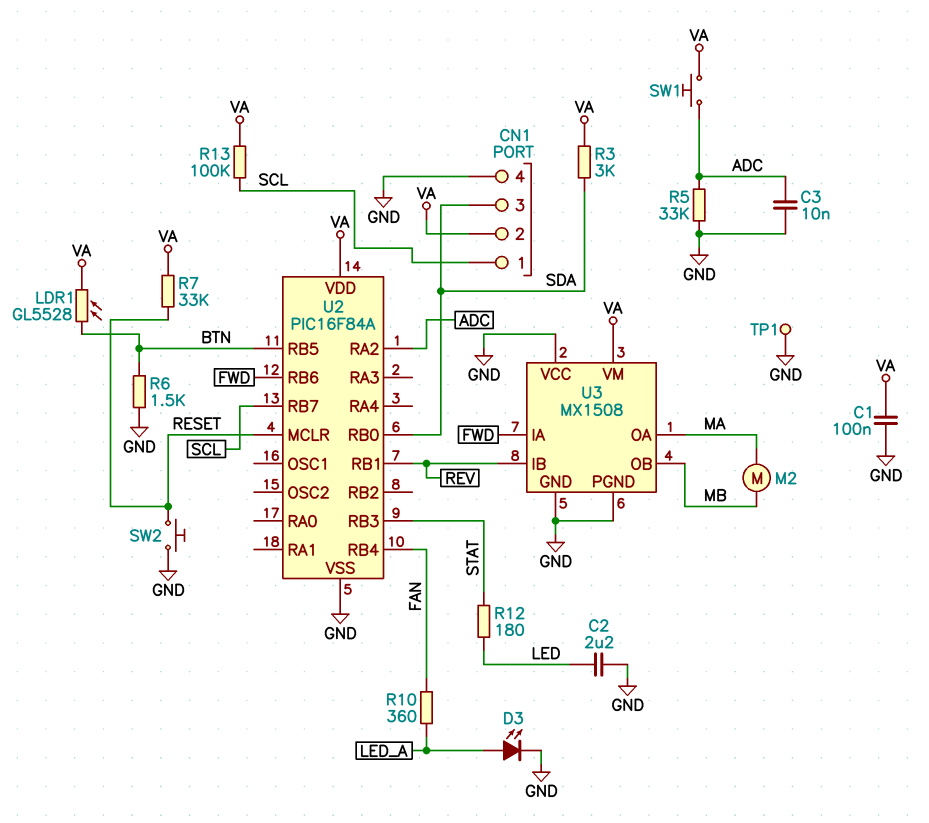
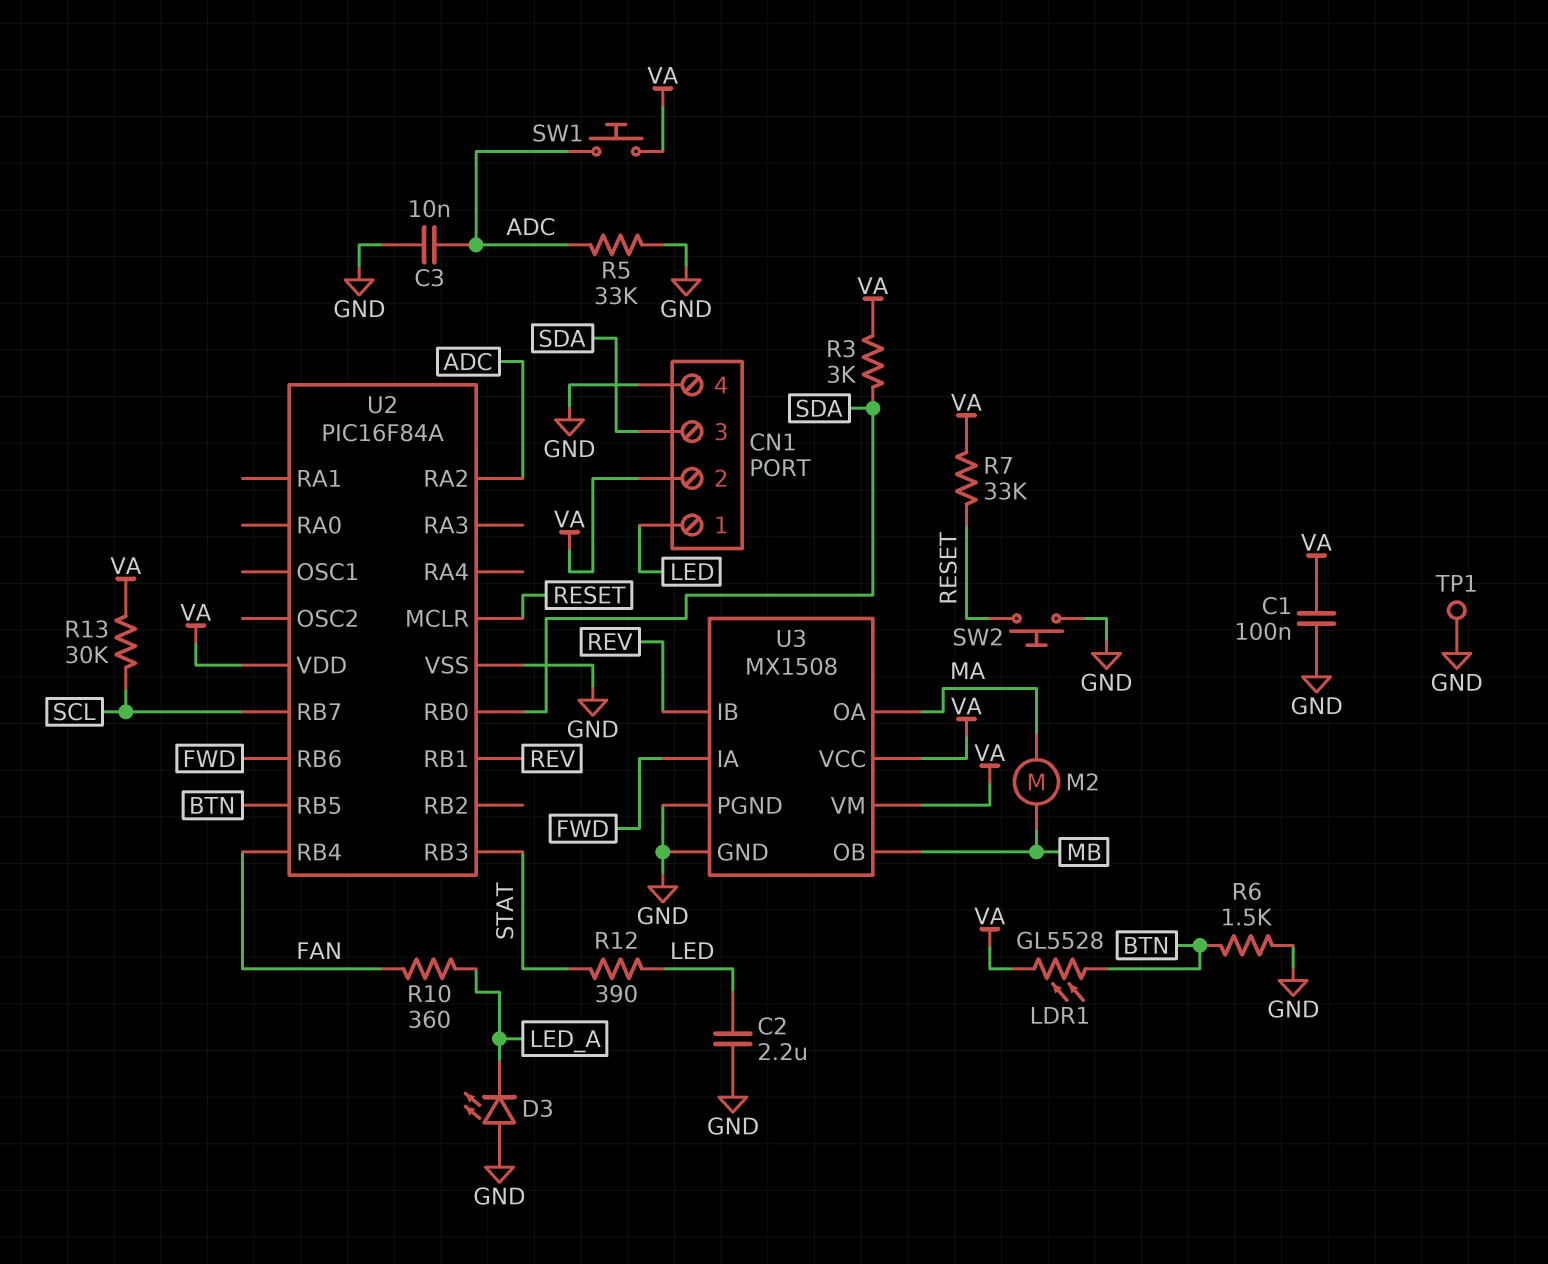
CN1 pin 1: SCL -> LED
D3: LED (A LED_A, K GND) -> LED (A GND, K LED_A)
R12: 180 (LED, STAT) -> 390 (LED, STAT)
R13: 100k (SCL, VA) -> 30k (SCL, VA)
U3 pin VCC: GND -> VA

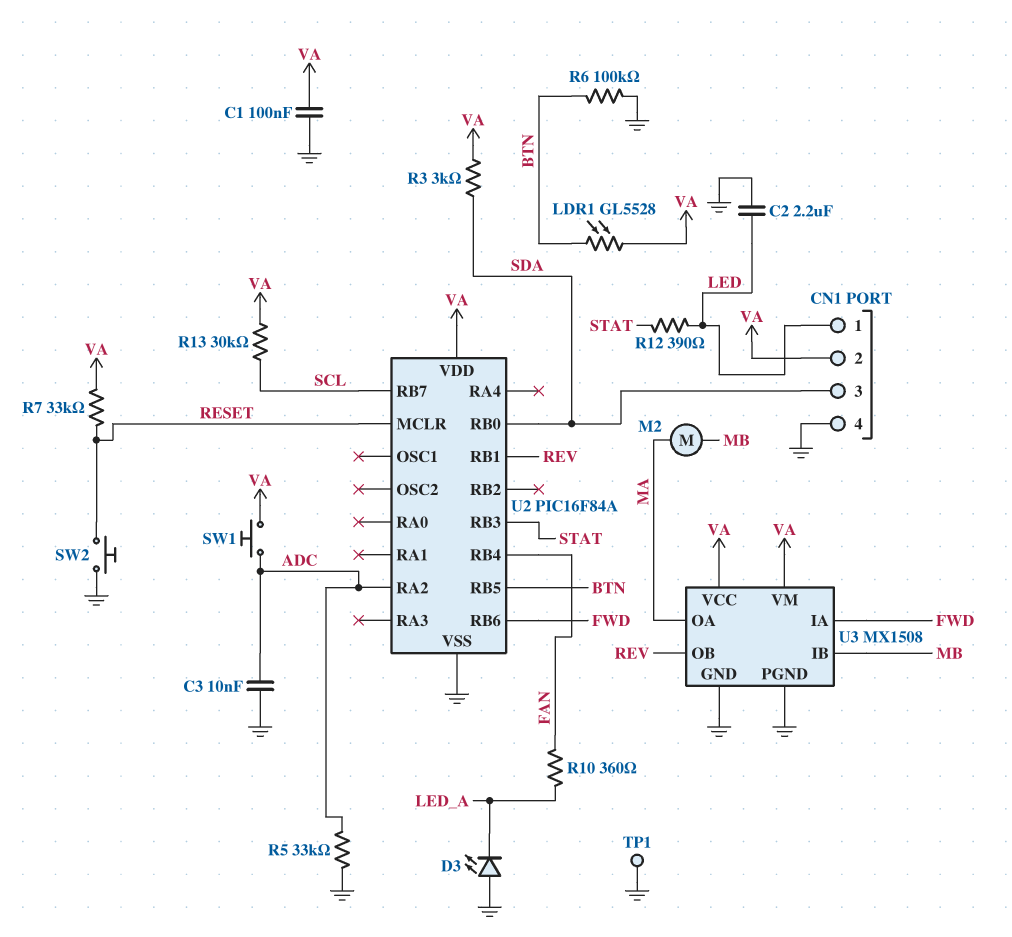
R6: 1.5k (BTN, GND) -> 100k (BTN, GND)
U3 pin IB: REV -> MB
U3 pin OB: MB -> REV

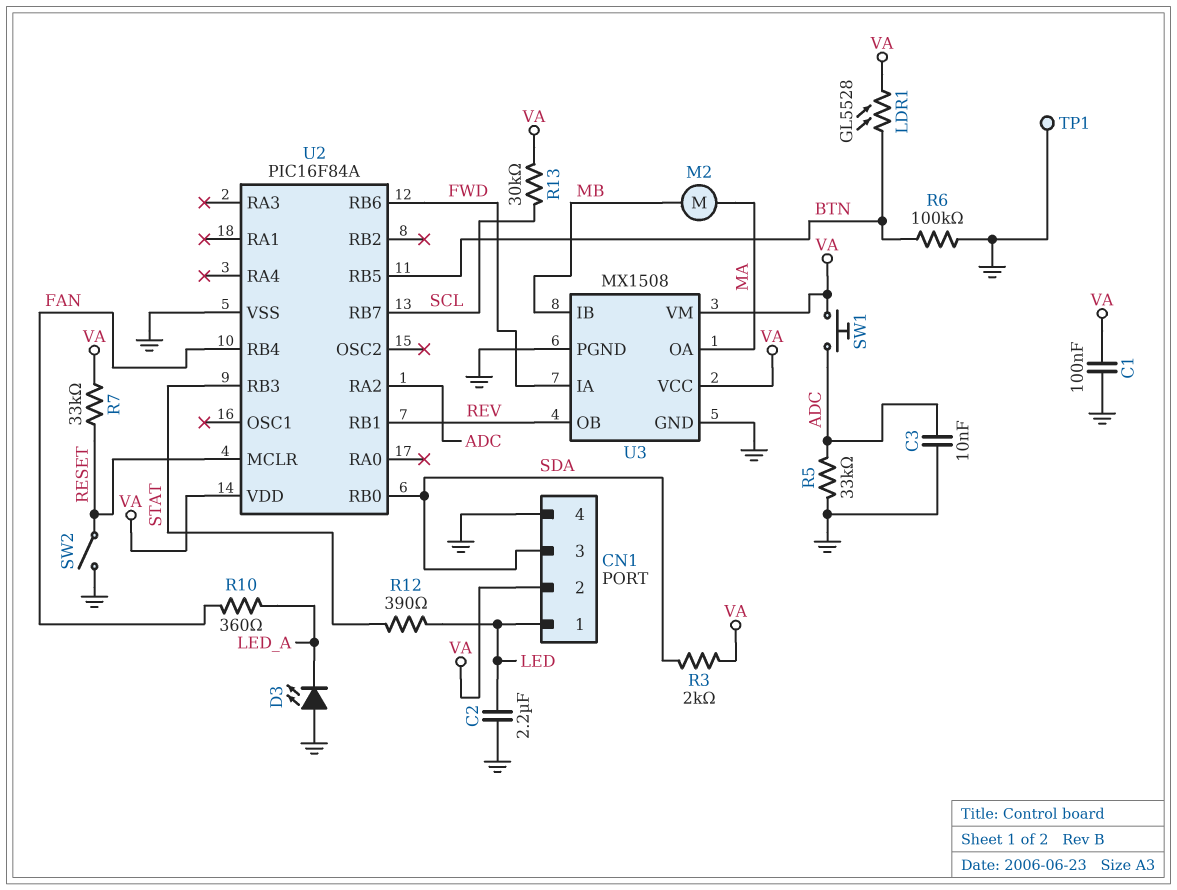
R3: 3k (SDA, VA) -> 2k (SDA, VA)
SW2: button (GND, RESET) -> switch (GND, RESET)

